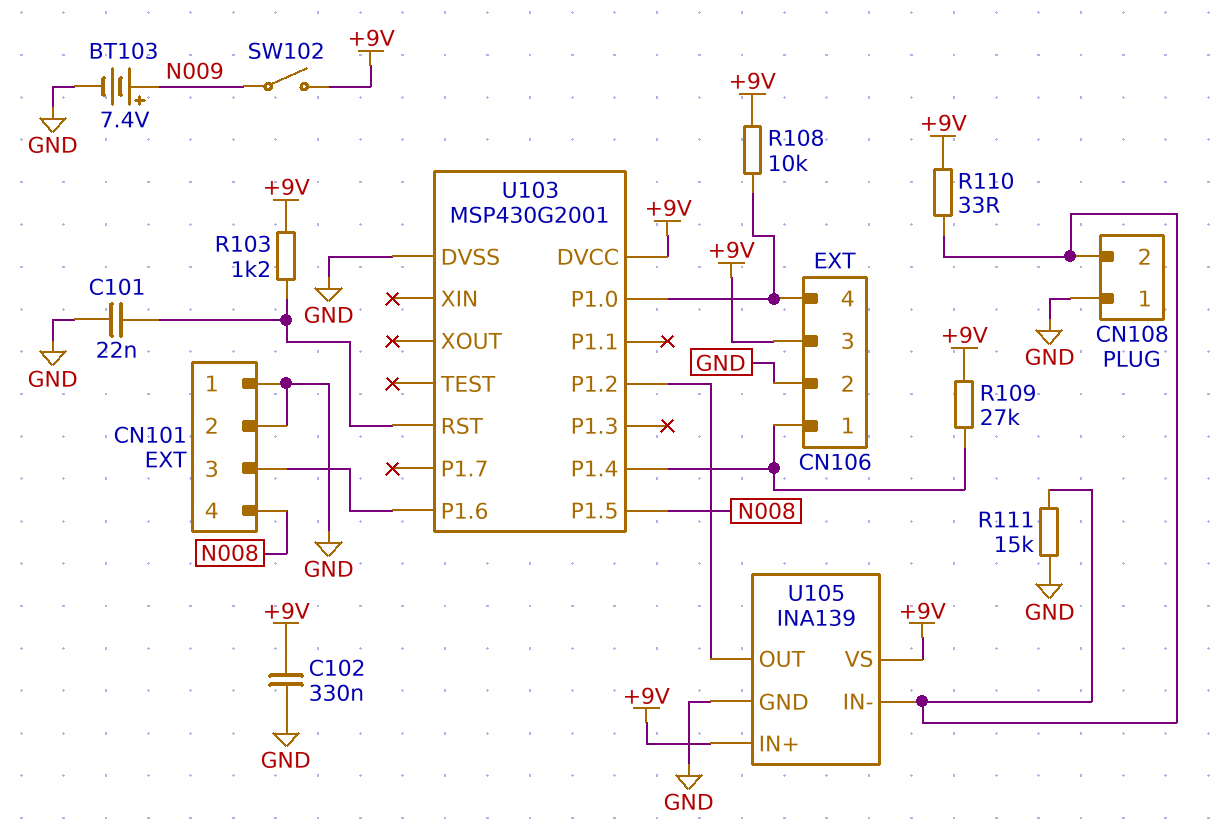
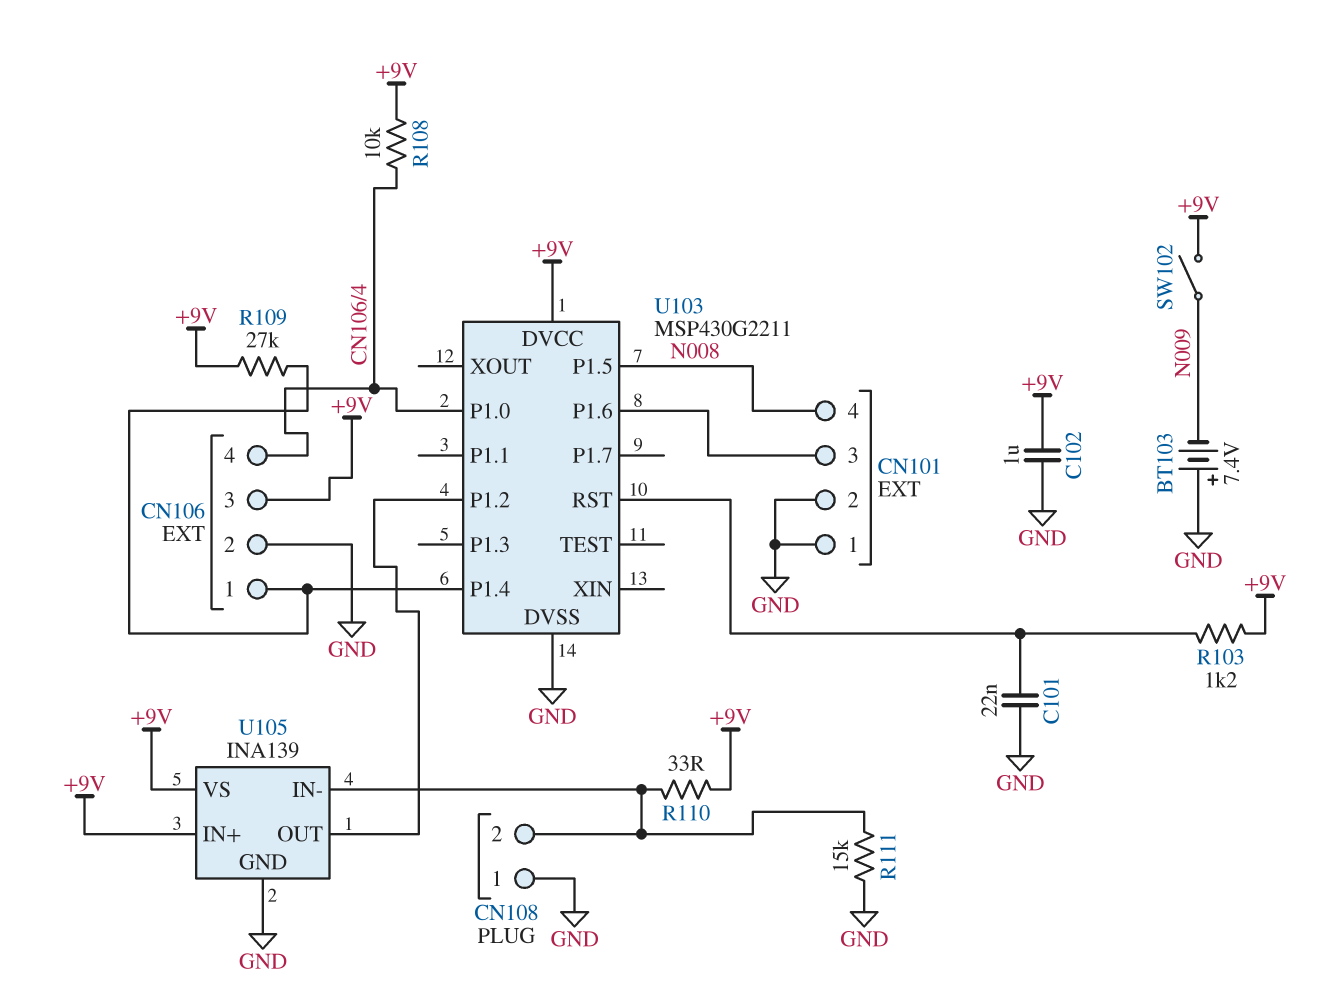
BT103: 7.4V (plus N009, minus GND) -> 7.4V (plus GND, minus N009)
C102: 330nF (+9V, GND) -> 1uF (+9V, GND)
U103: MSP430G2001 -> MSP430G2211

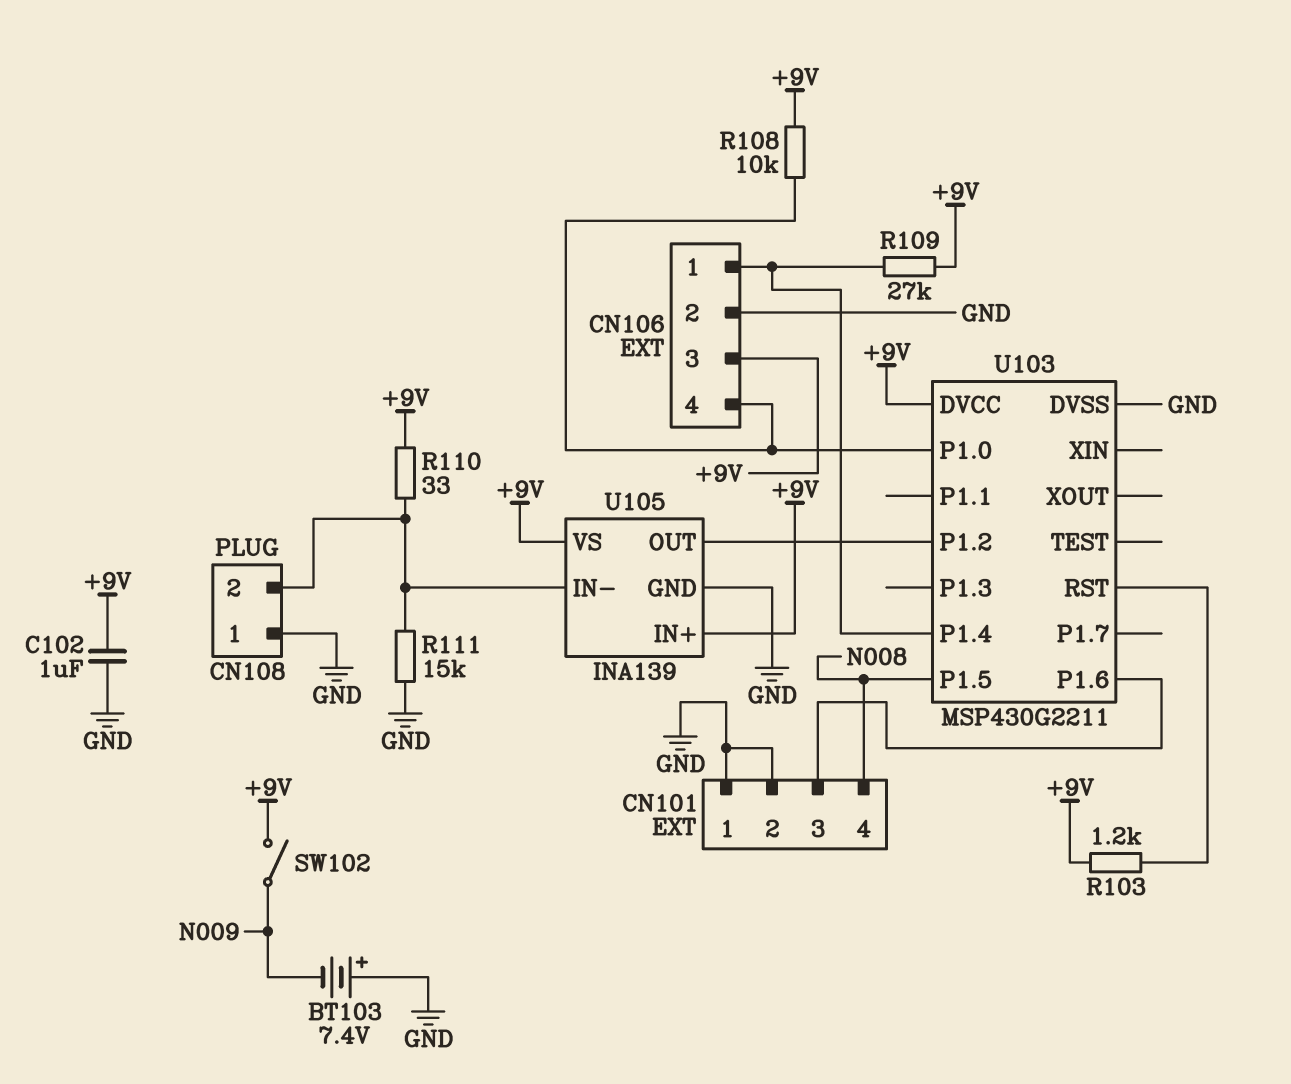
C101: 22nF (GND, U103/RST) -> none

